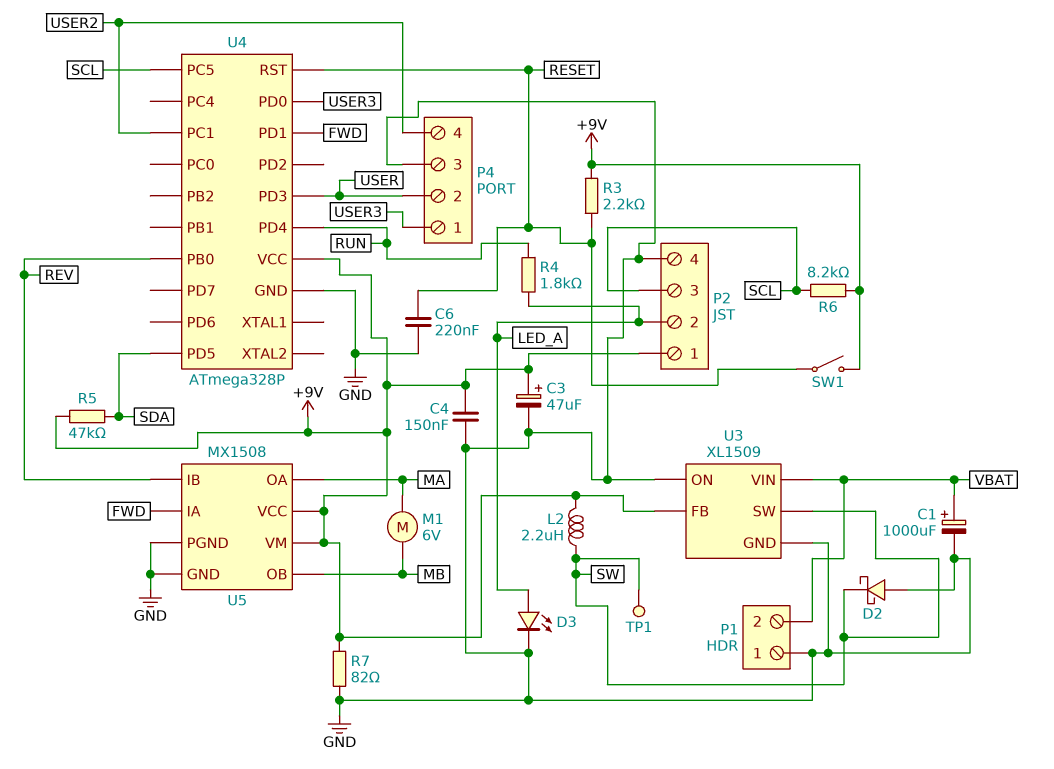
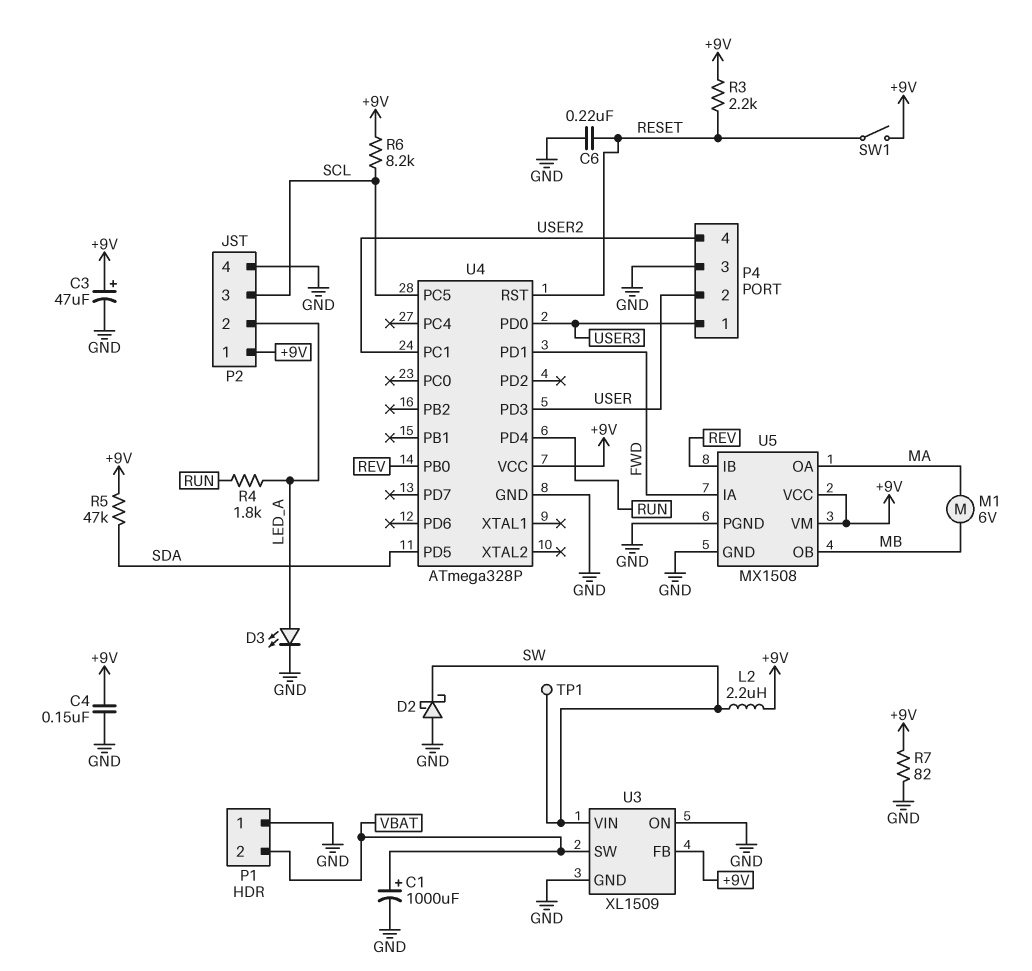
U3 pin SW: SW -> VBAT
U3 pin VIN: VBAT -> SW

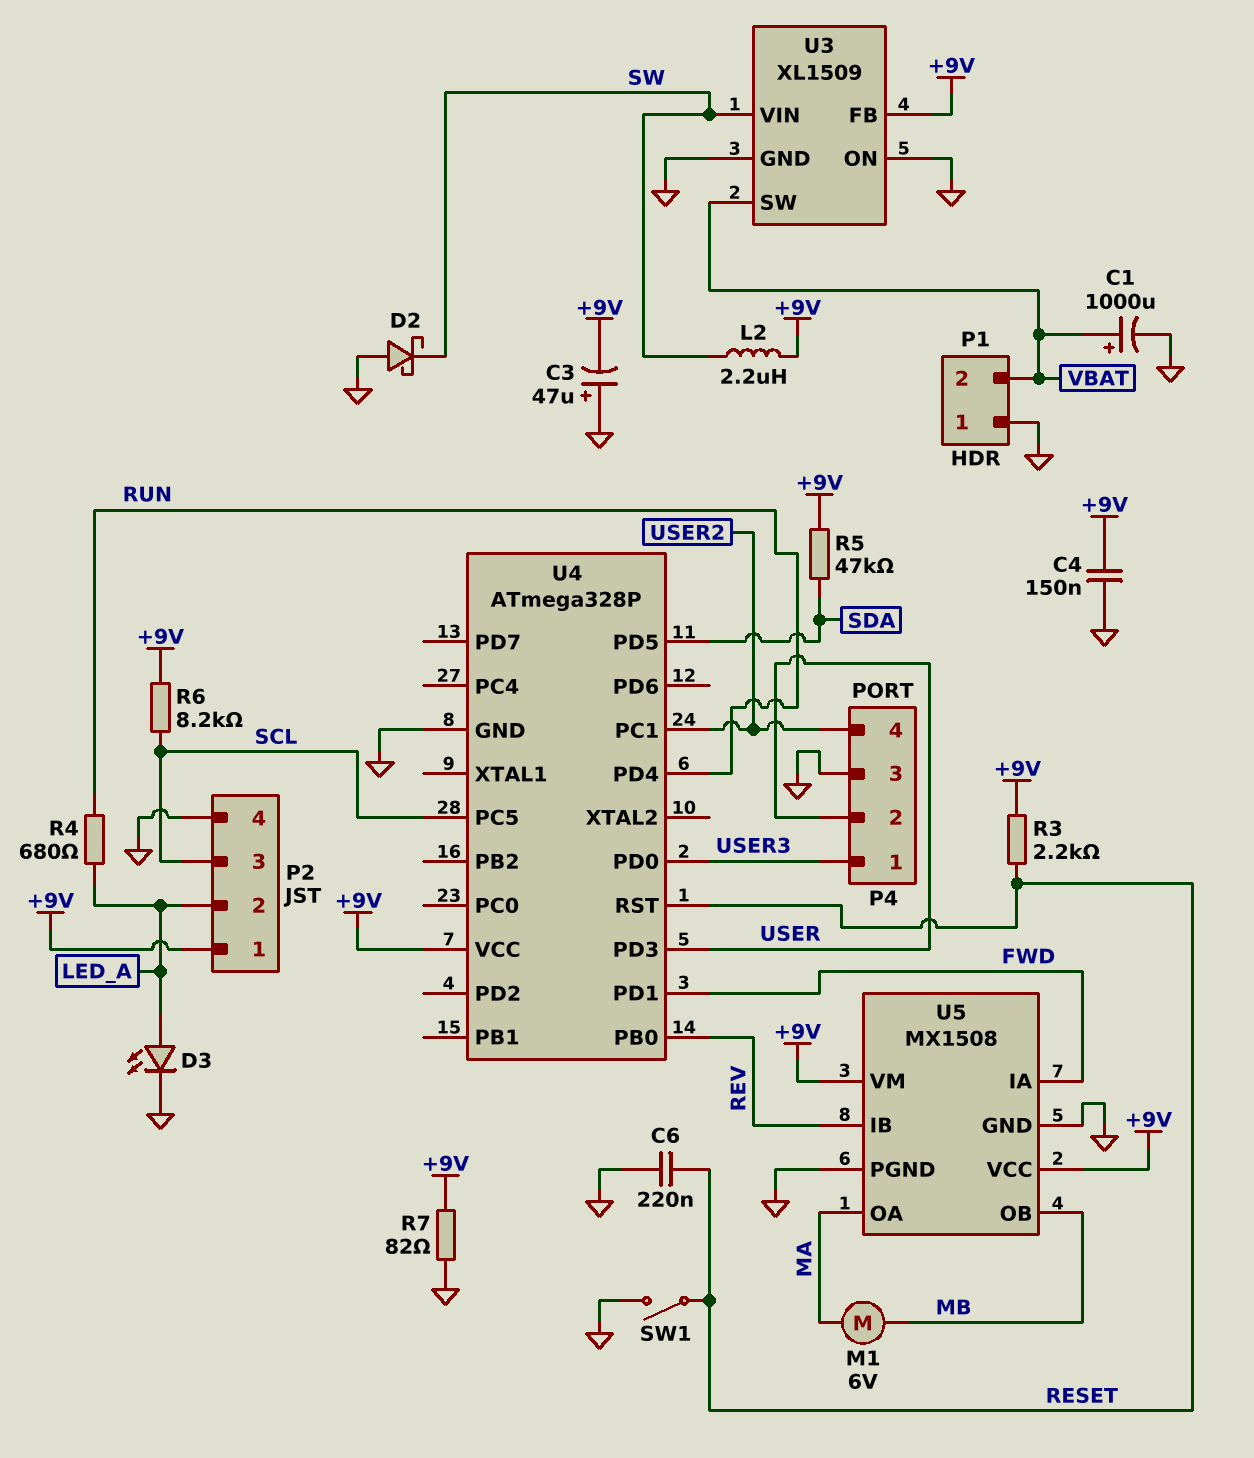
C3: 47uF (plus +9V, minus GND) -> 47uF (plus GND, minus +9V)
R4: 1.8k (LED_A, RUN) -> 680 (LED_A, RUN)
SW1: switch (+9V, RESET) -> switch (GND, RESET)
TP1: test point (SW) -> none

